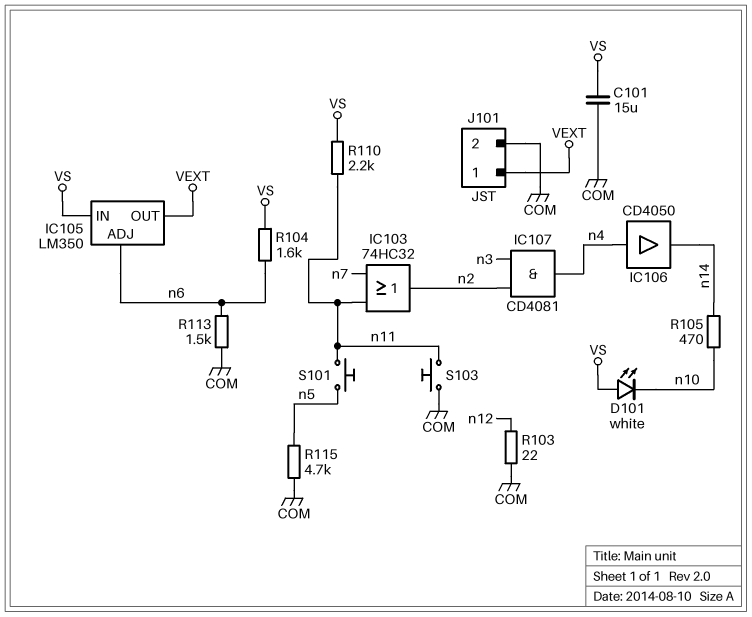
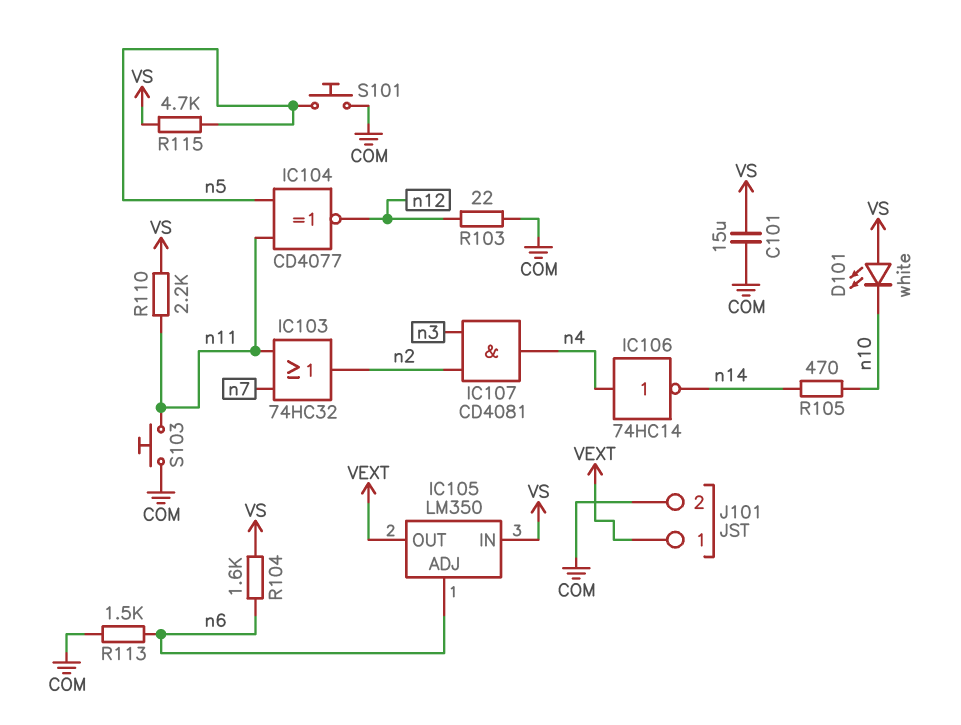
IC104: none -> XNOR CD4077 (in n5, in n11, out n12)
IC106: buffer CD4050 (in n4, out n14) -> NOT 74HC14 (in n4, out n14)
R115: 4.7k (COM, n5) -> 4.7k (VS, n5)
S101: button (n5, n11) -> button (COM, n5)

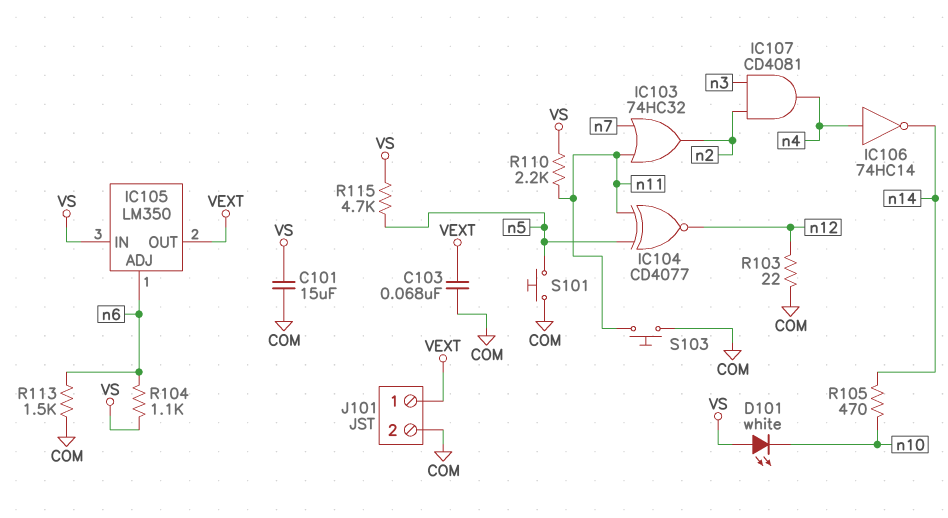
C103: none -> 68nF (COM, VEXT)
R104: 1.6k (VS, n6) -> 1.1k (VS, n6)

